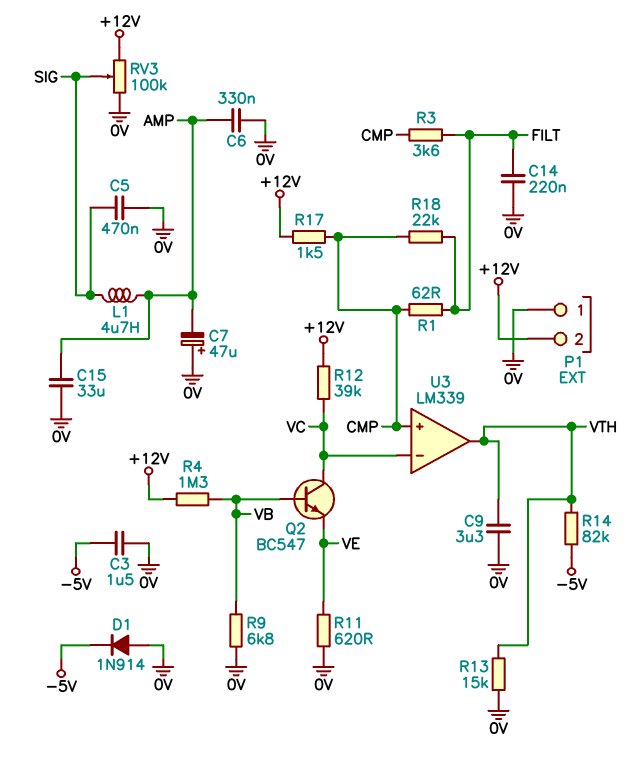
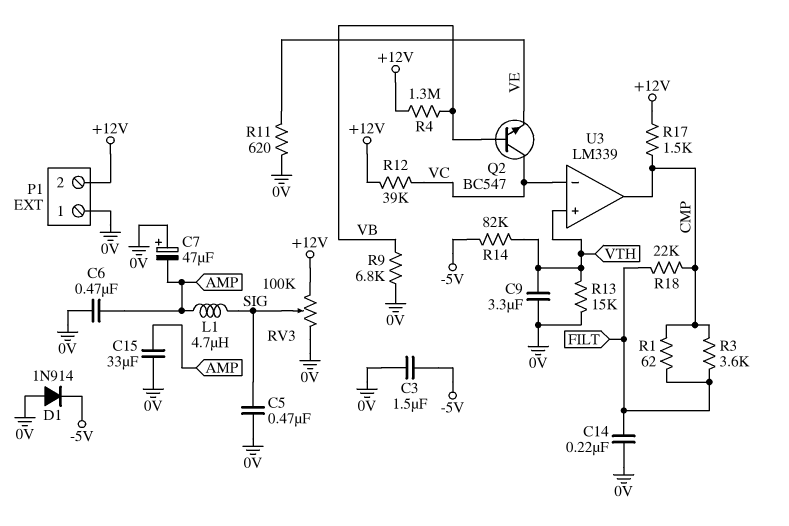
C6: 330nF (0V, AMP) -> 470nF (0V, AMP)
U3 pin in+: CMP -> VTH
U3 pin out: VTH -> CMP

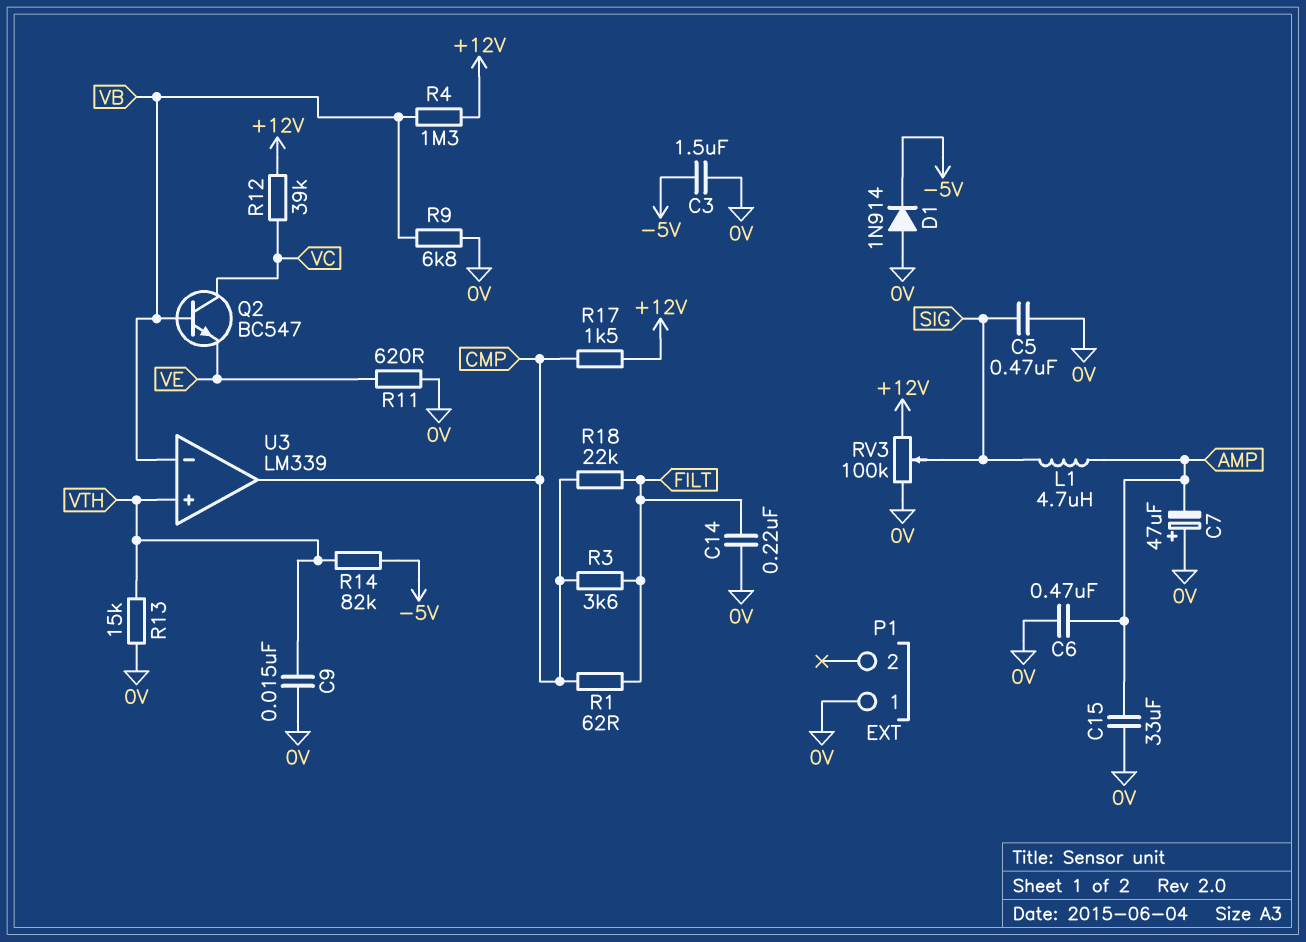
C9: 3.3uF (0V, VTH) -> 15nF (0V, VTH)
P1 pin 2: +12V -> none
U3 pin in-: VC -> VB

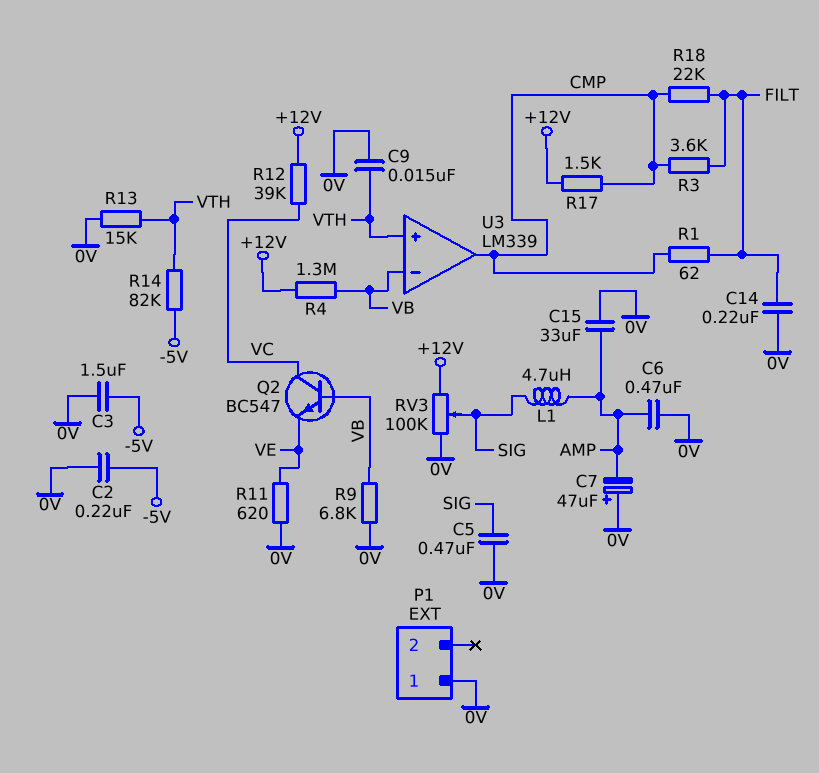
C2: none -> 220nF (-5V, 0V)
D1: diode 1N914 (A 0V, K -5V) -> none

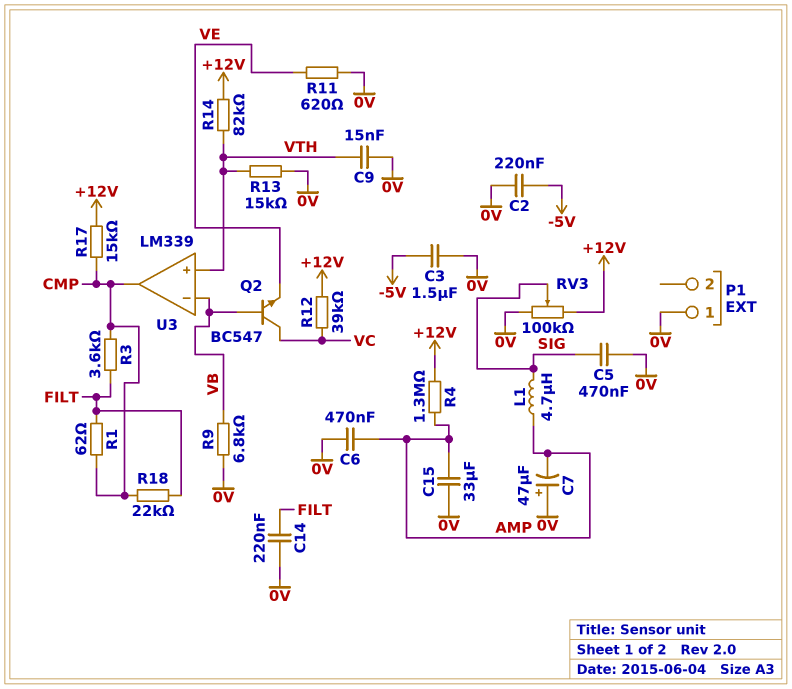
R4: 1.3M (+12V, VB) -> 1.3M (+12V, AMP)
R14: 82k (-5V, VTH) -> 82k (+12V, VTH)
R17: 1.5k (+12V, CMP) -> 15k (+12V, CMP)

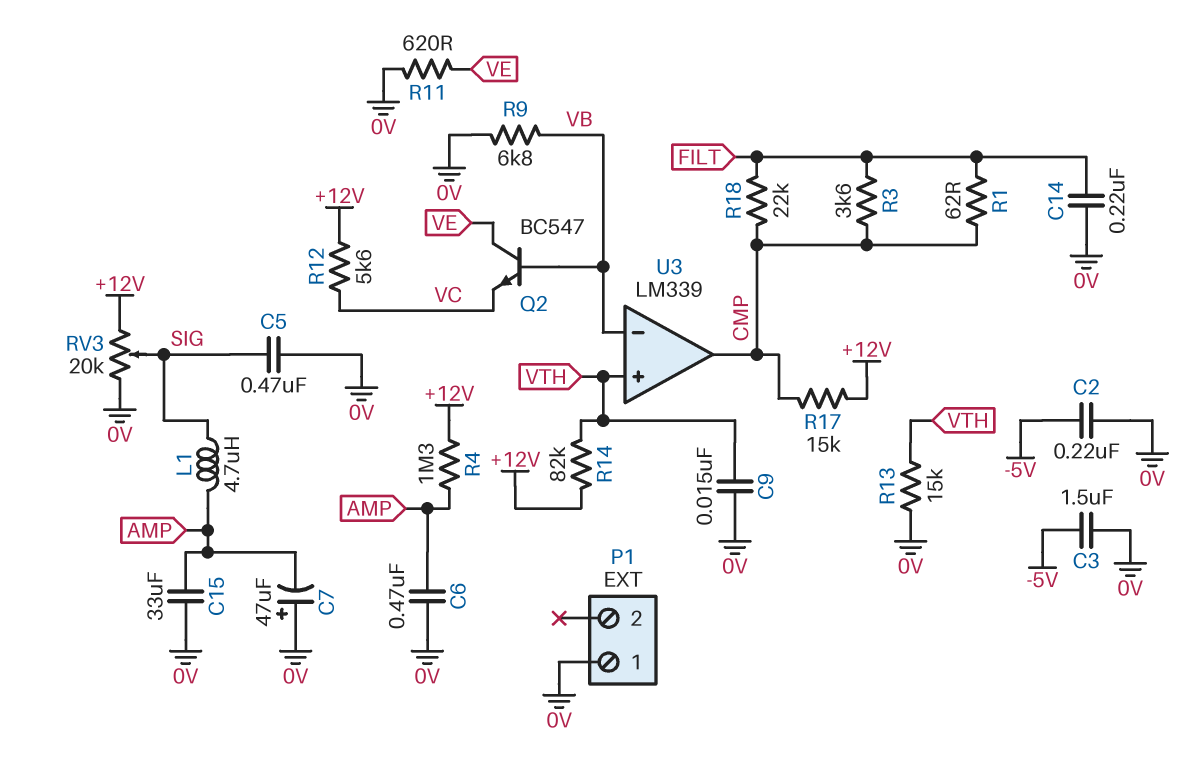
Q2: NPN BC547 (B VB, C VC, E VE) -> NPN BC547 (B VB, C VE, E VC)
R12: 39k (+12V, VC) -> 5.6k (+12V, VC)
RV3: 100k (+12V, 0V, wiper SIG) -> 20k (+12V, 0V, wiper SIG)

